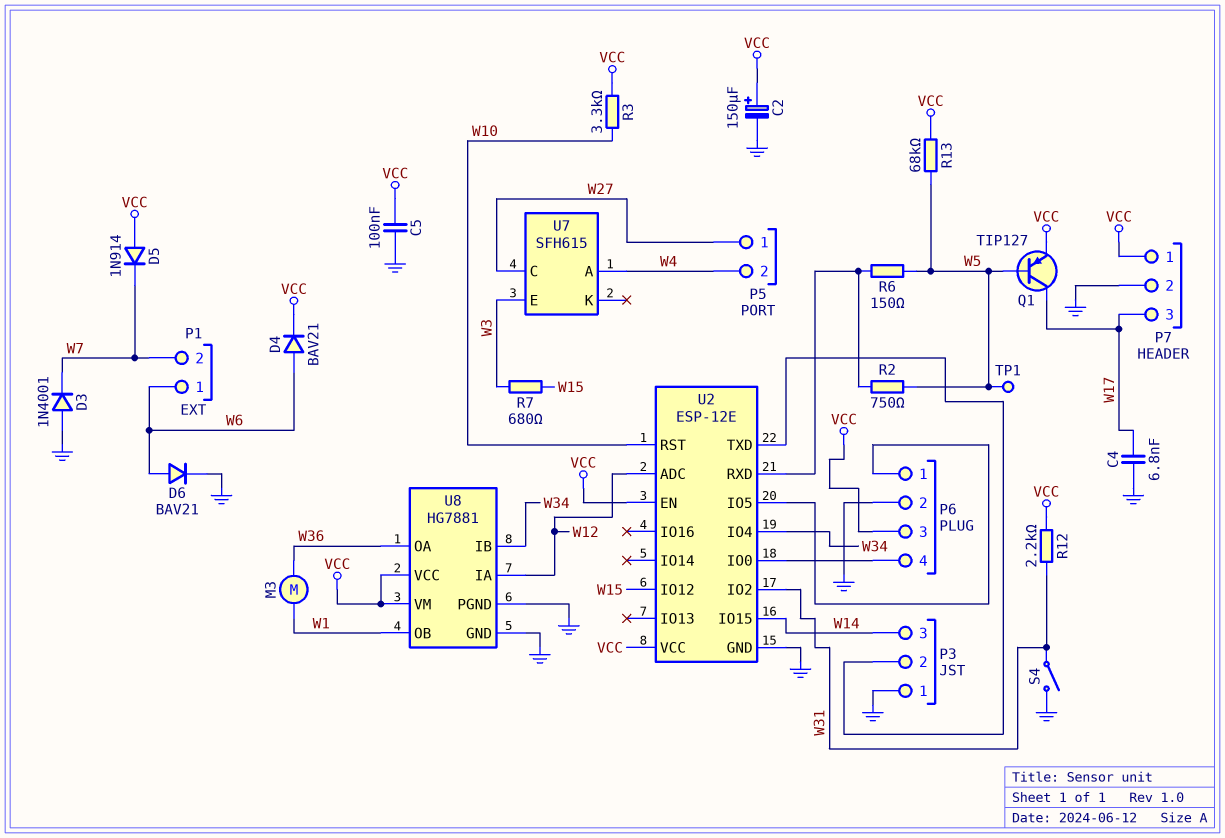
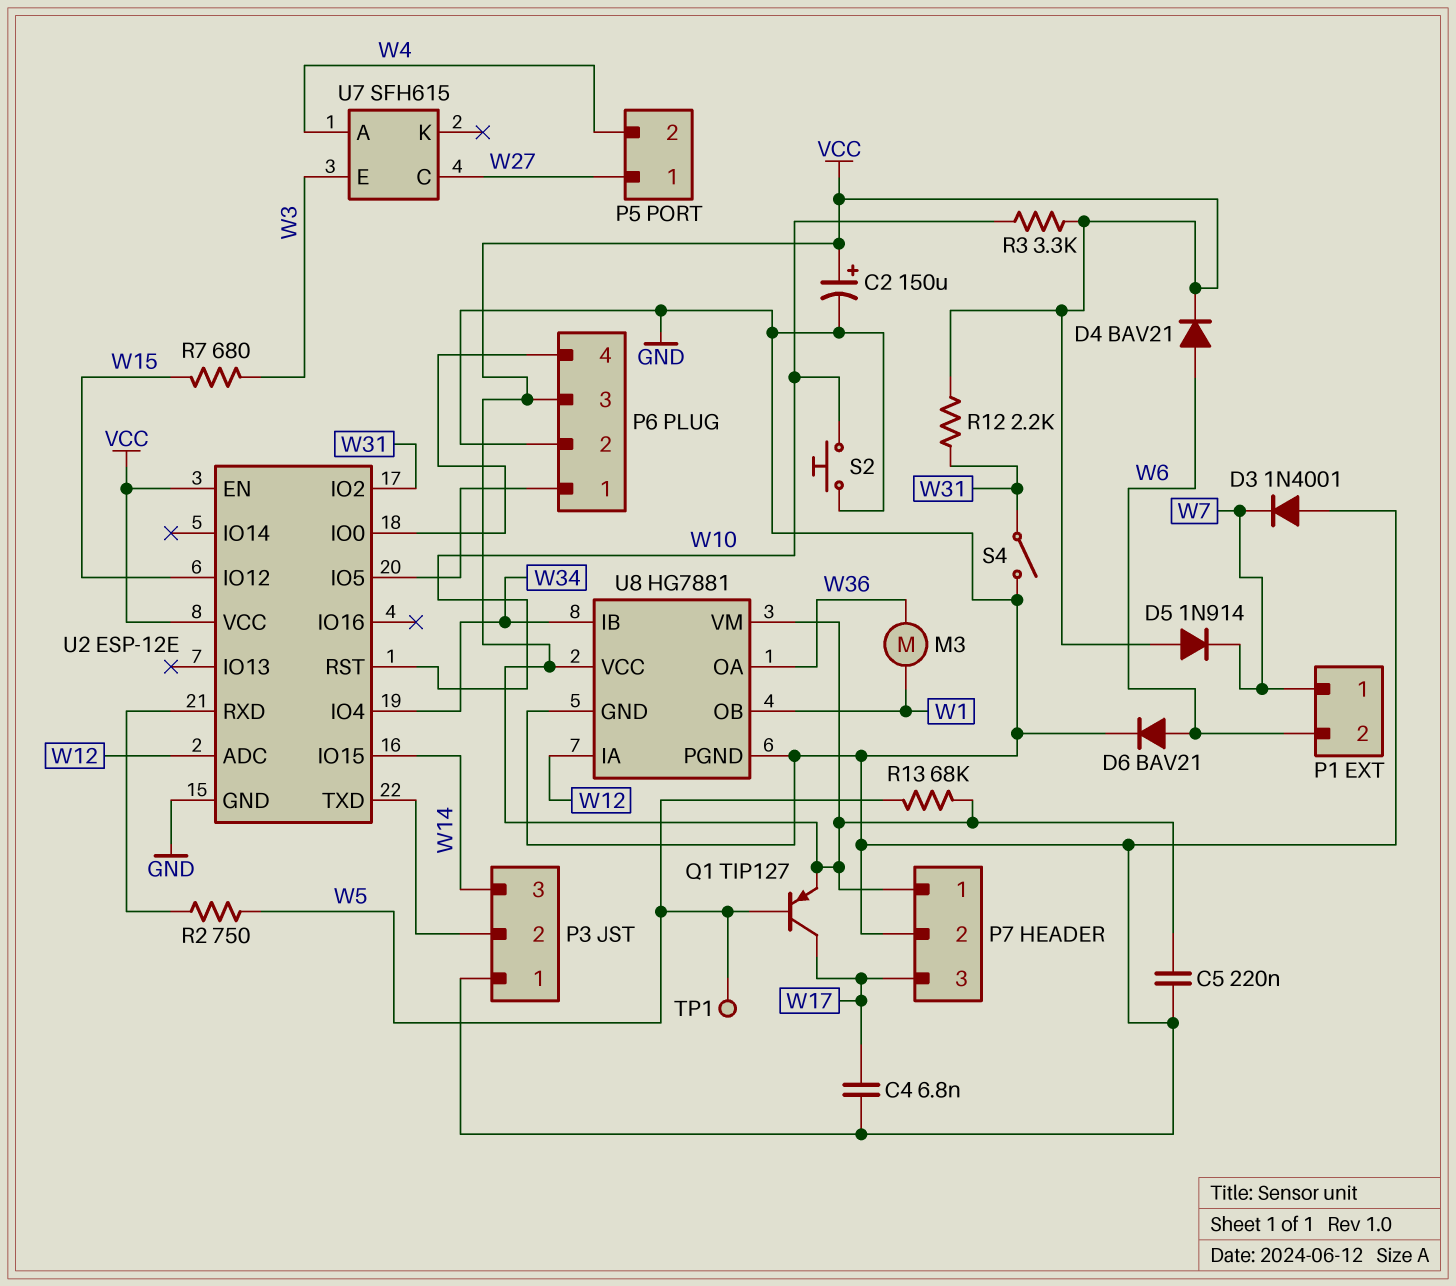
C5: 100nF (GND, VCC) -> 220nF (GND, VCC)
P1 pin 1: W6 -> W7
P1 pin 2: W7 -> W6
R6: 150 (U2/RXD, W5) -> none
S2: none -> button (GND, W10)

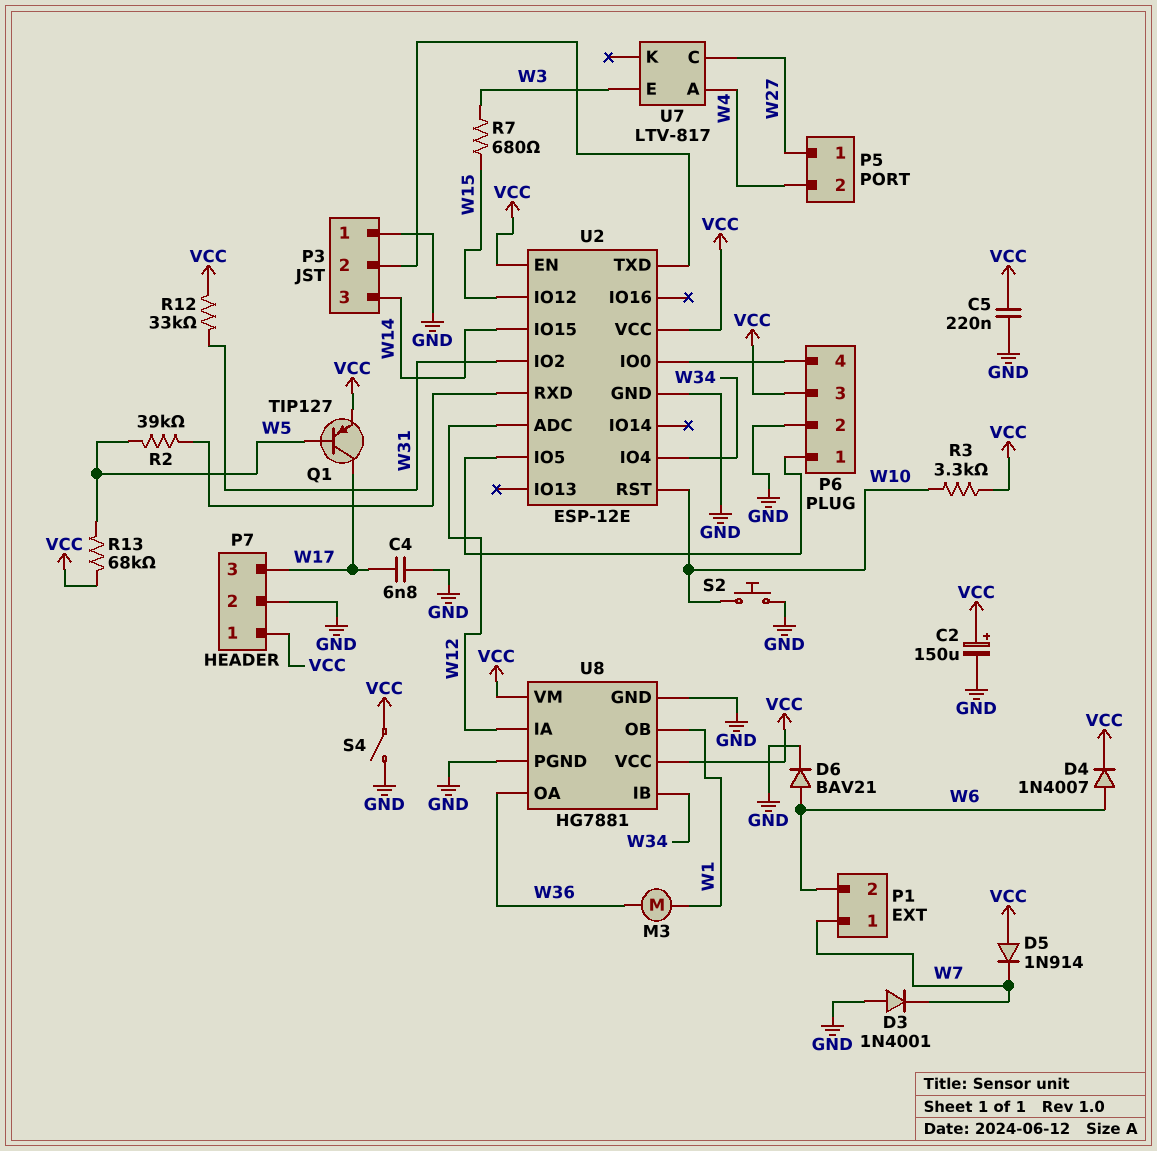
D4: diode BAV21 (A W6, K VCC) -> diode 1N4007 (A W6, K VCC)
R2: 750 (U2/RXD, W5) -> 39k (U2/RXD, W5)
R12: 2.2k (VCC, W31) -> 33k (VCC, W31)
S4: switch (GND, W31) -> switch (GND, VCC)
TP1: test point (W5) -> none
U7: SFH615 -> LTV-817

